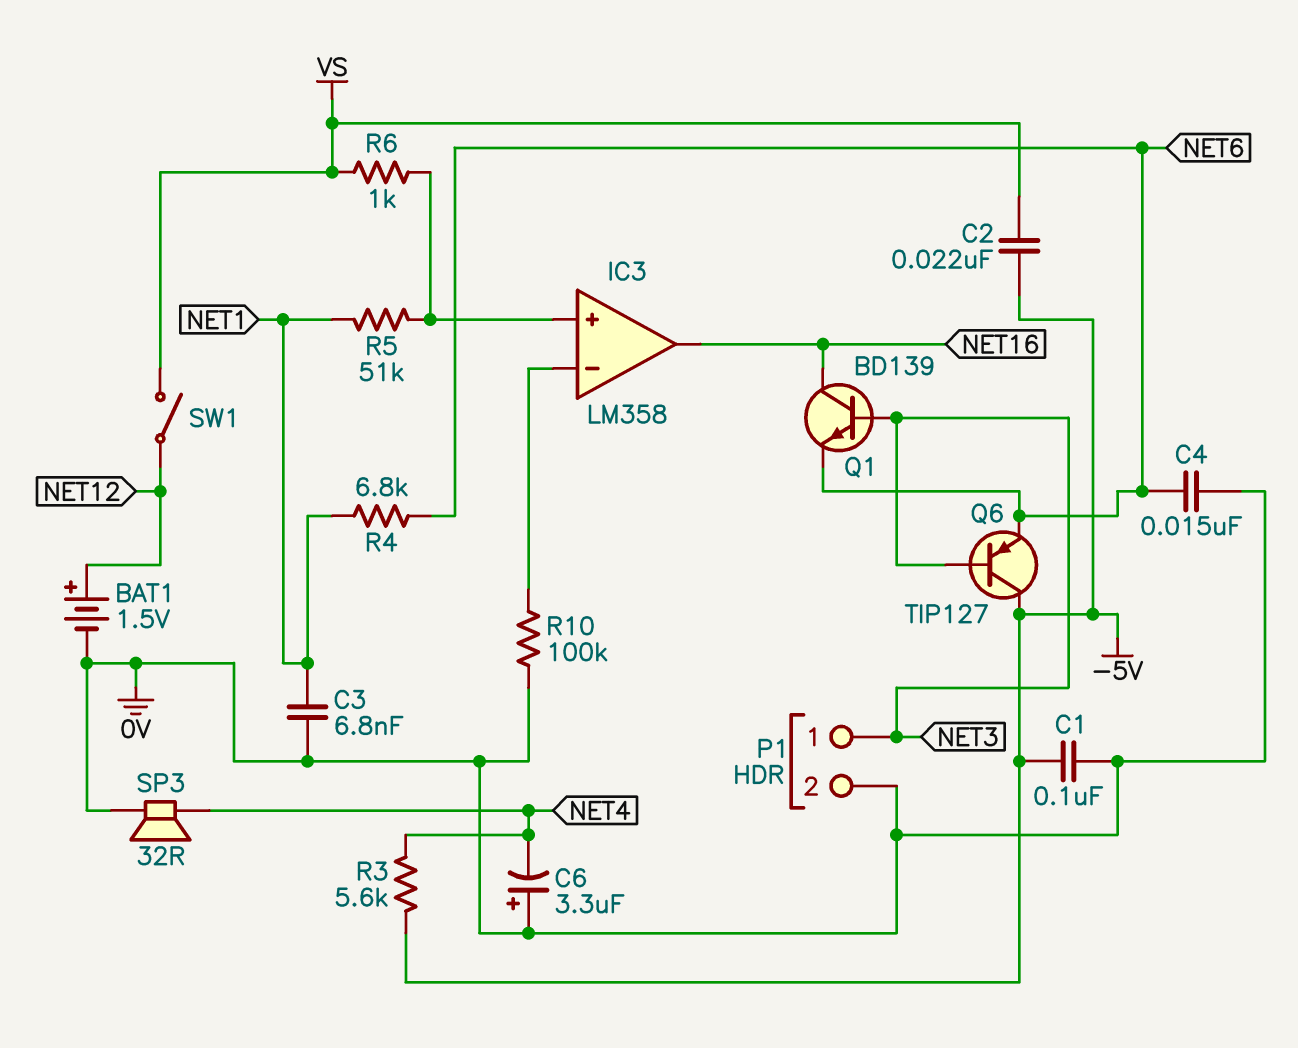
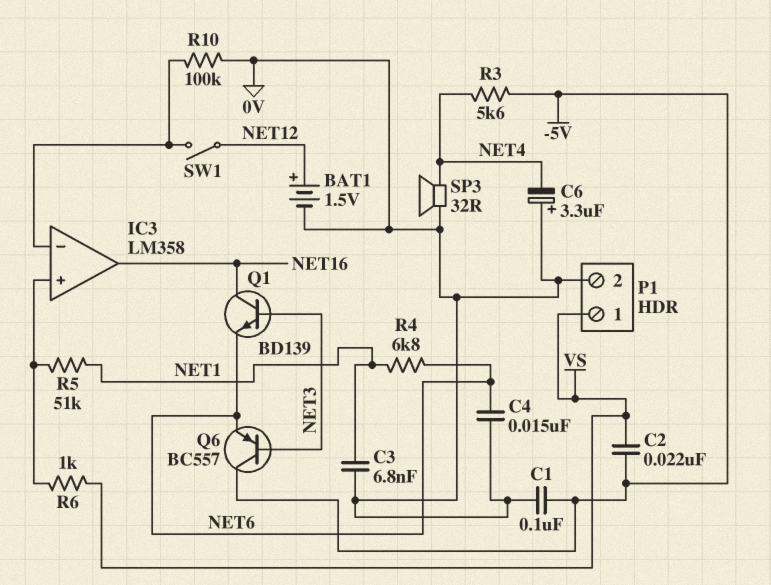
P1 pin 1: NET3 -> VS
Q6: PNP TIP127 (B NET3, C -5V, E NET6) -> PNP BC557 (B NET3, C -5V, E NET6)
SW1: switch (NET12, VS) -> switch (IC3/in-, NET12)

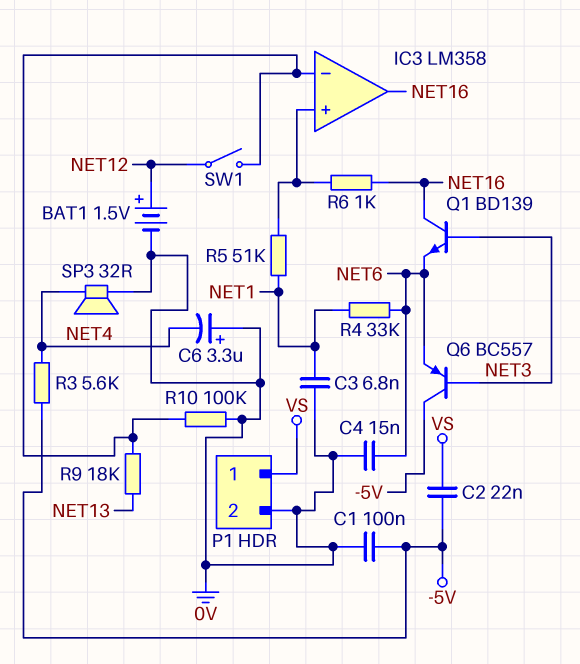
R4: 6.8k (NET1, NET6) -> 33k (NET1, NET6)
R6: 1k (IC3/in+, VS) -> 1k (IC3/in+, NET16)
R9: none -> 18k (IC3/in-, NET13)

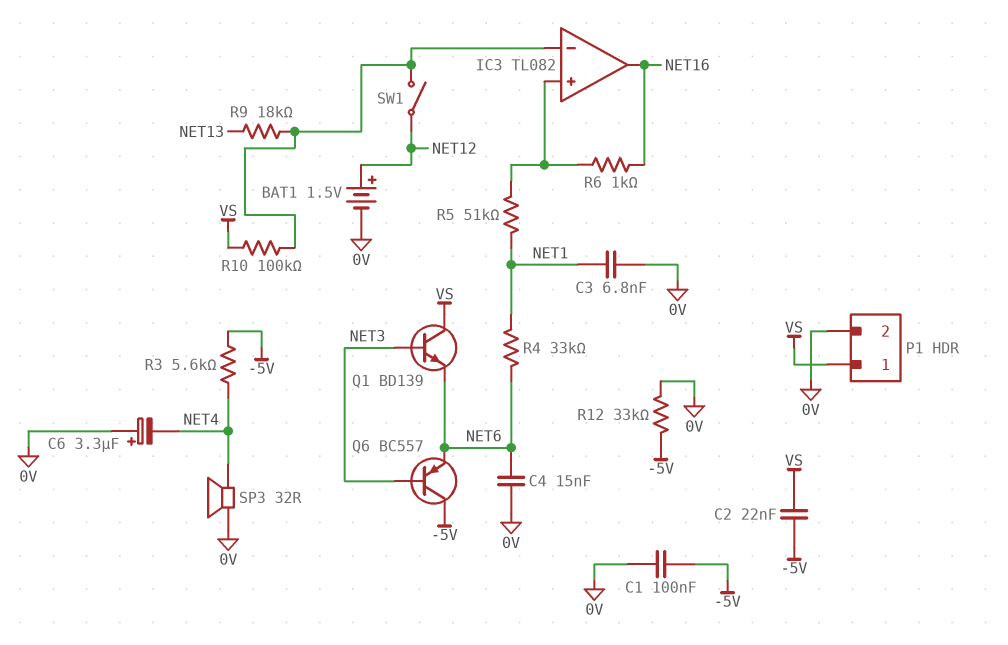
IC3: LM358 -> TL082
Q1: NPN BD139 (B NET3, C NET16, E NET6) -> NPN BD139 (B NET3, C VS, E NET6)
R10: 100k (0V, IC3/in-) -> 100k (IC3/in-, VS)
R12: none -> 33k (-5V, 0V)

